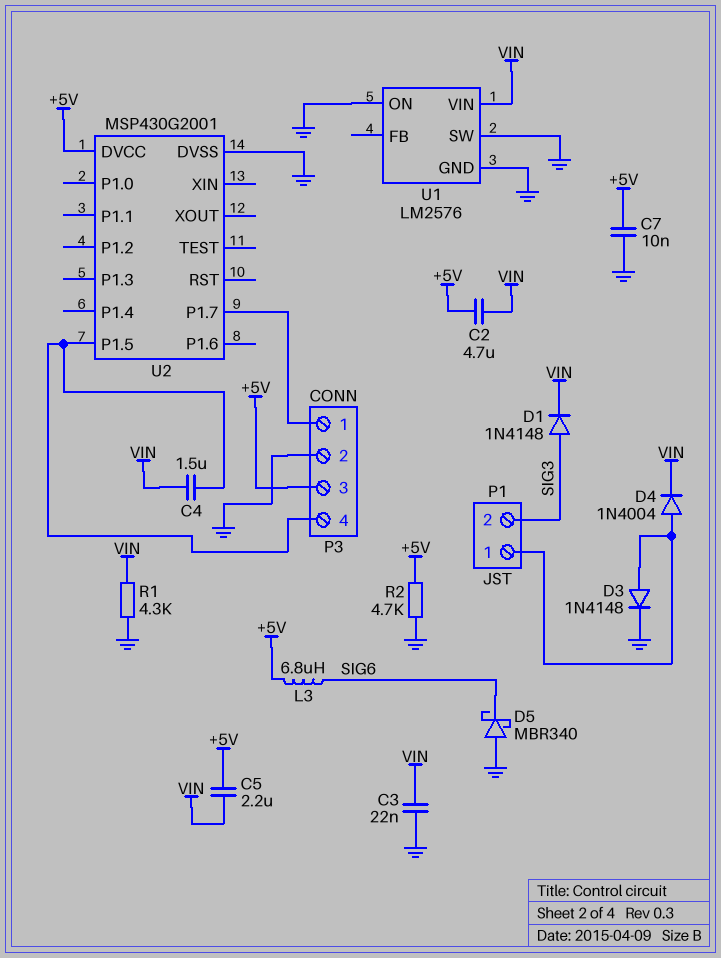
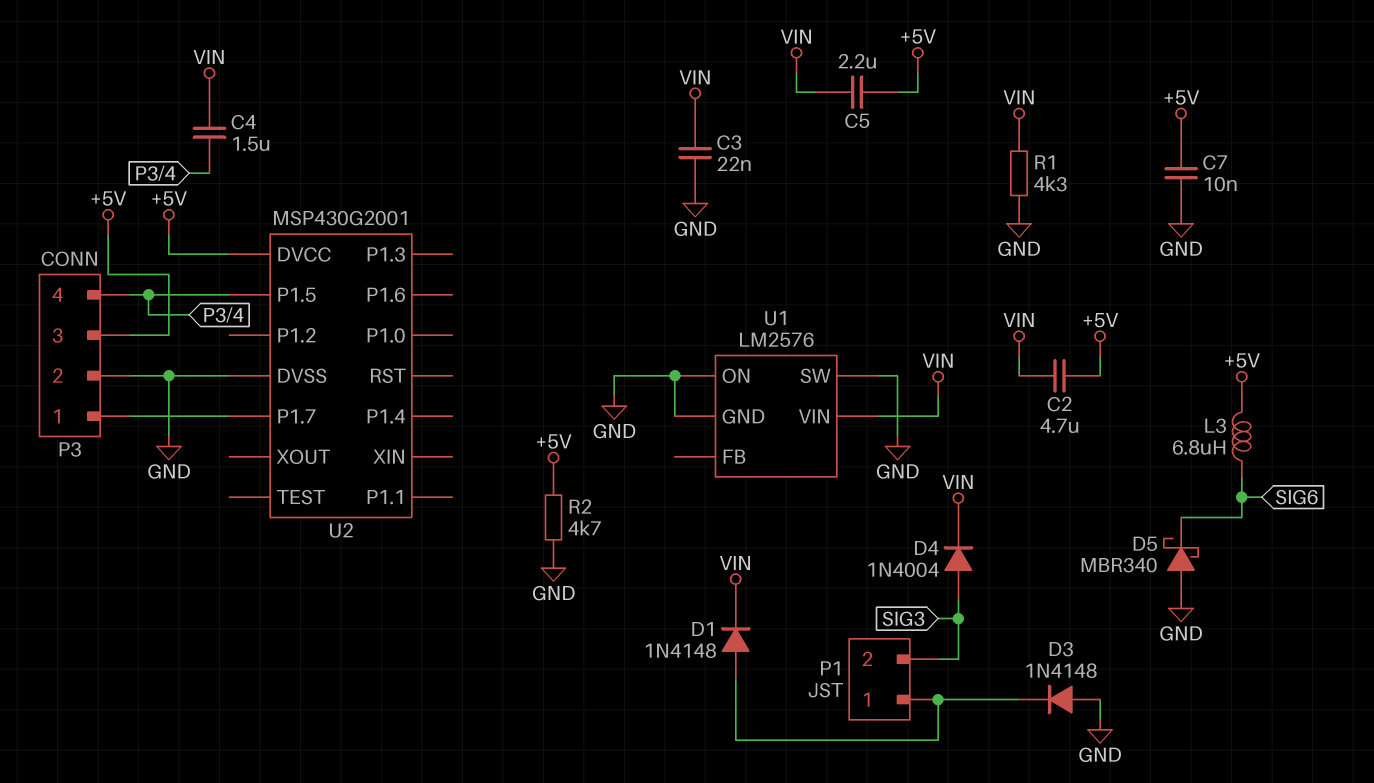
D1: diode 1N4148 (A SIG3, K VIN) -> diode 1N4148 (A P1/1, K VIN)
D3: diode 1N4148 (A P1/1, K GND) -> diode 1N4148 (A GND, K P1/1)
D4: diode 1N4004 (A P1/1, K VIN) -> diode 1N4004 (A SIG3, K VIN)

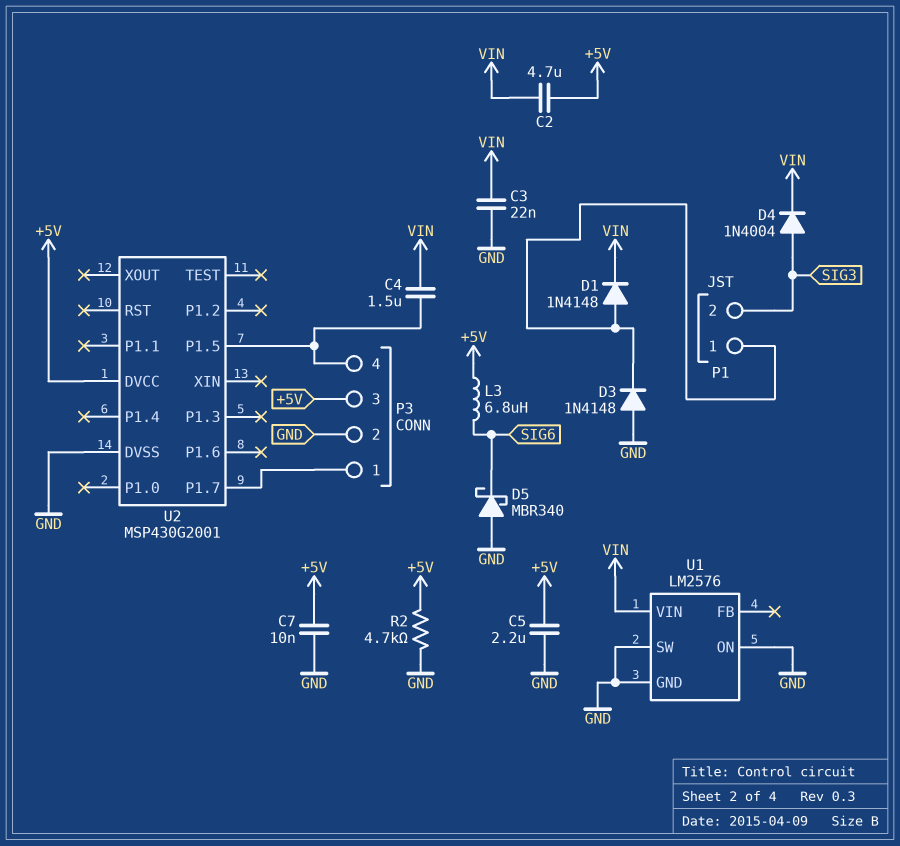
C5: 2.2uF (+5V, VIN) -> 2.2uF (+5V, GND)
R1: 4.3k (GND, VIN) -> none

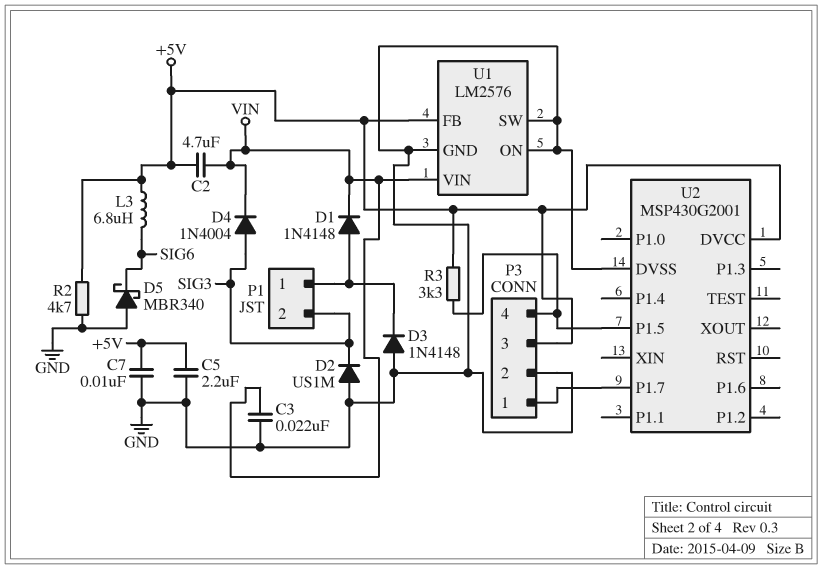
C4: 1.5uF (P3/4, VIN) -> none
D2: none -> diode US1M (A GND, K SIG3)
R3: none -> 3.3k (+5V, P3/4)
U1 pin FB: none -> +5V

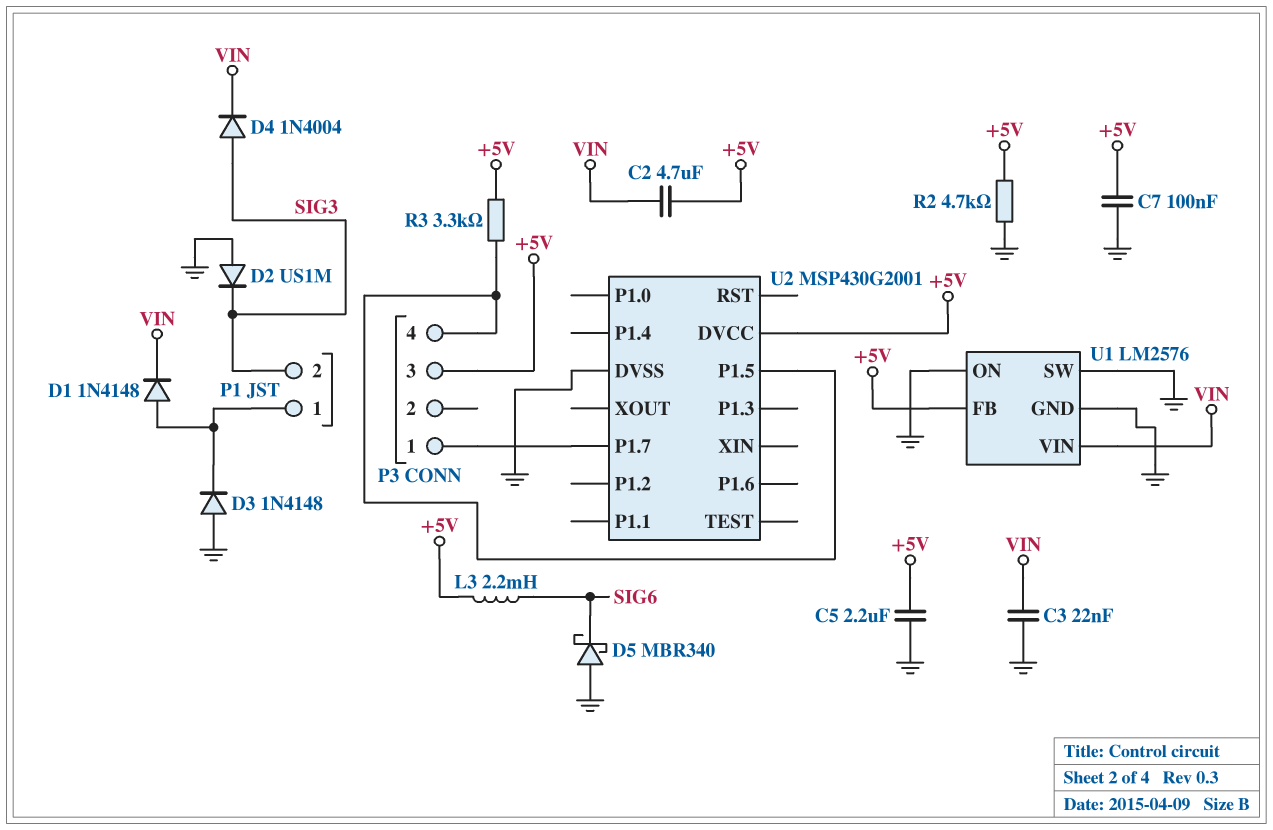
C7: 10nF (+5V, GND) -> 100nF (+5V, GND)
L3: 6.8uH (+5V, SIG6) -> 2.2mH (+5V, SIG6)
P3 pin 2: GND -> none

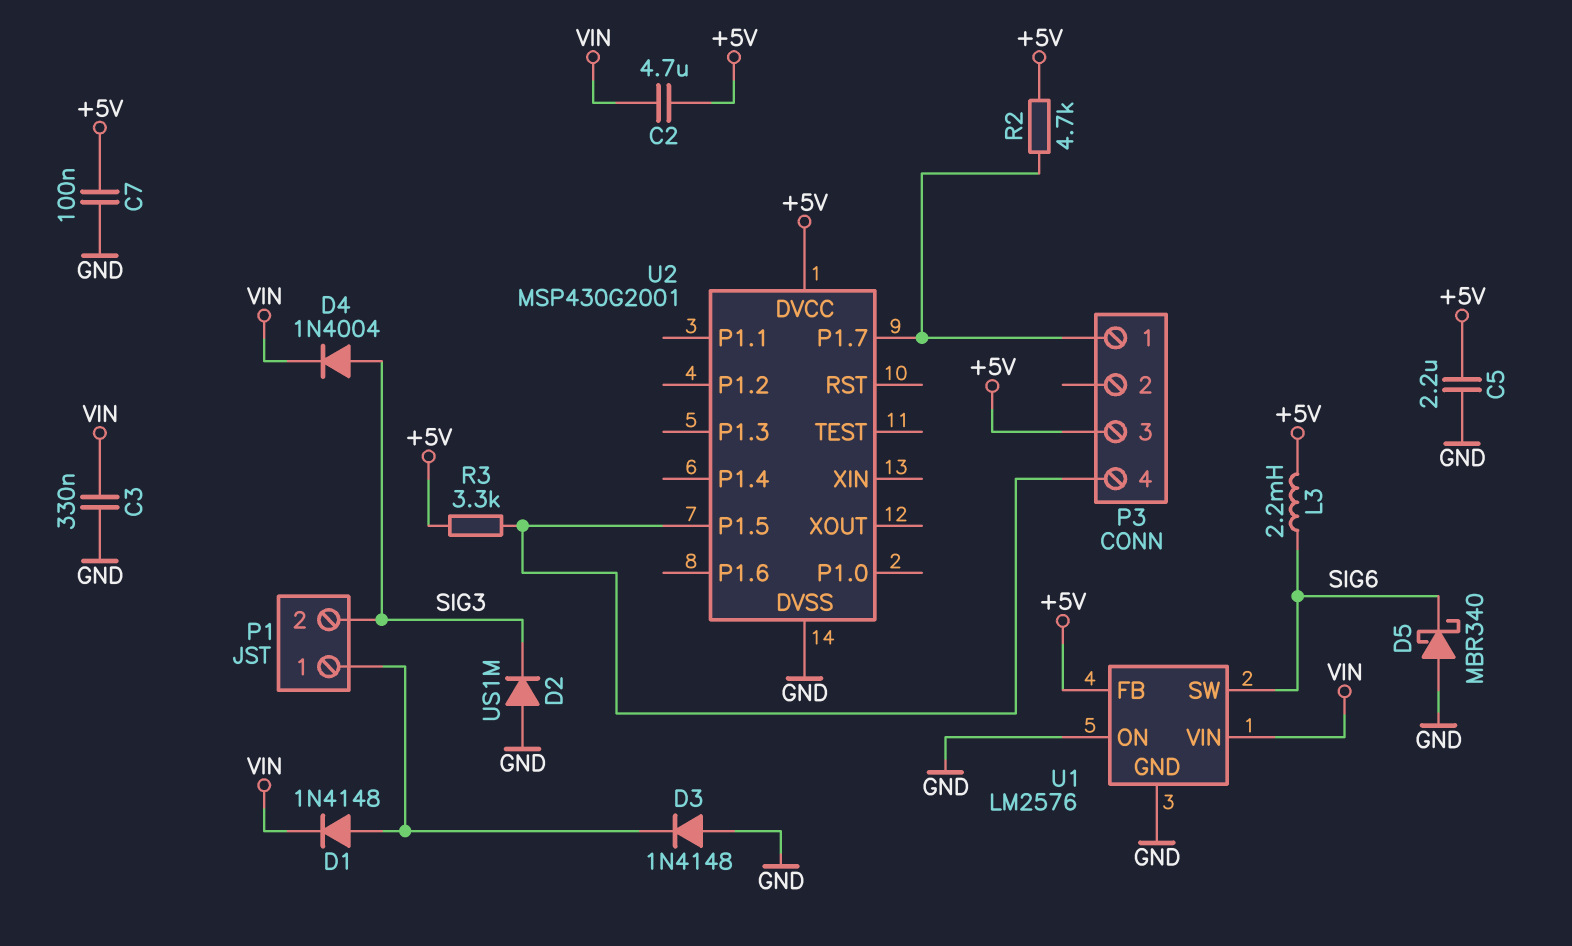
C3: 22nF (GND, VIN) -> 330nF (GND, VIN)
R2: 4.7k (+5V, GND) -> 4.7k (+5V, P3/1)
U1 pin SW: GND -> SIG6

